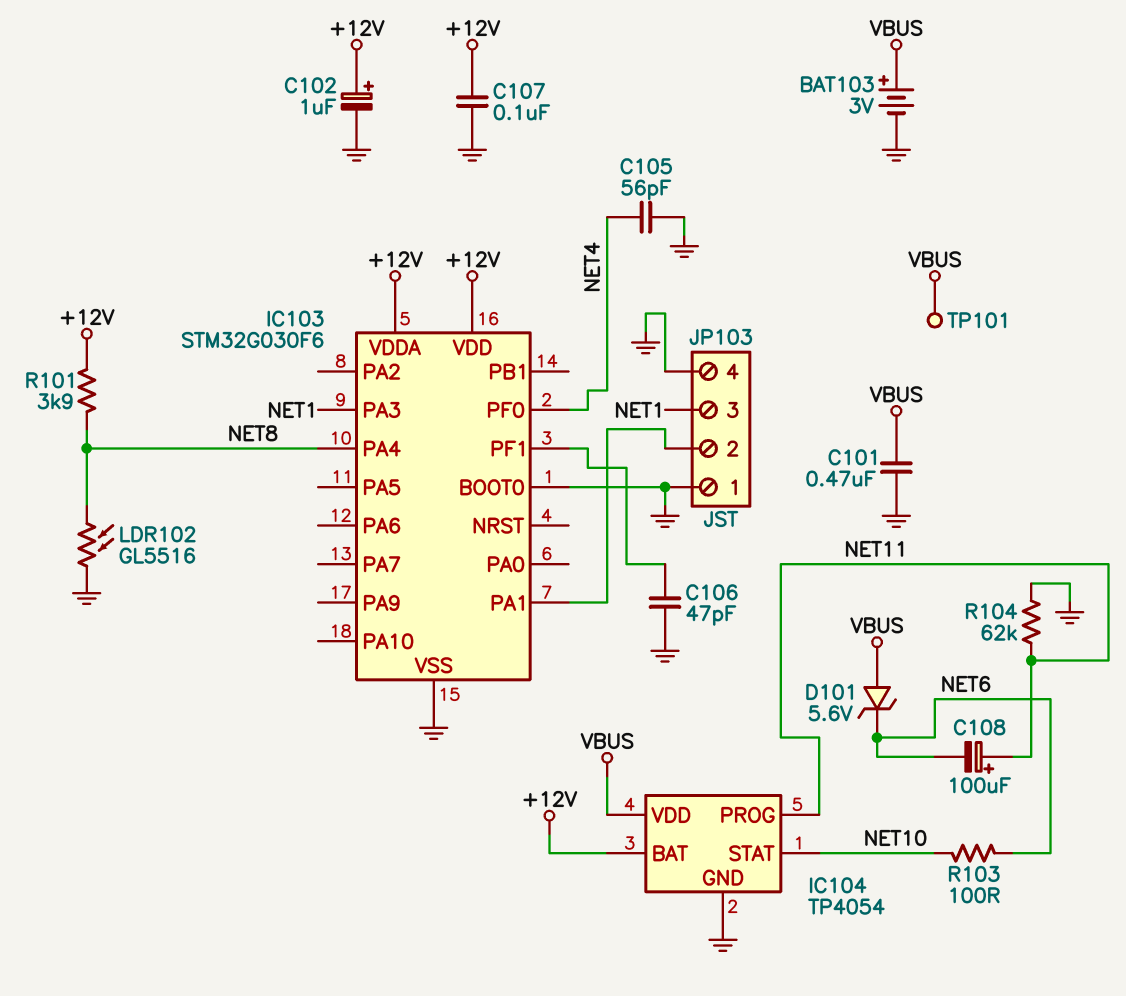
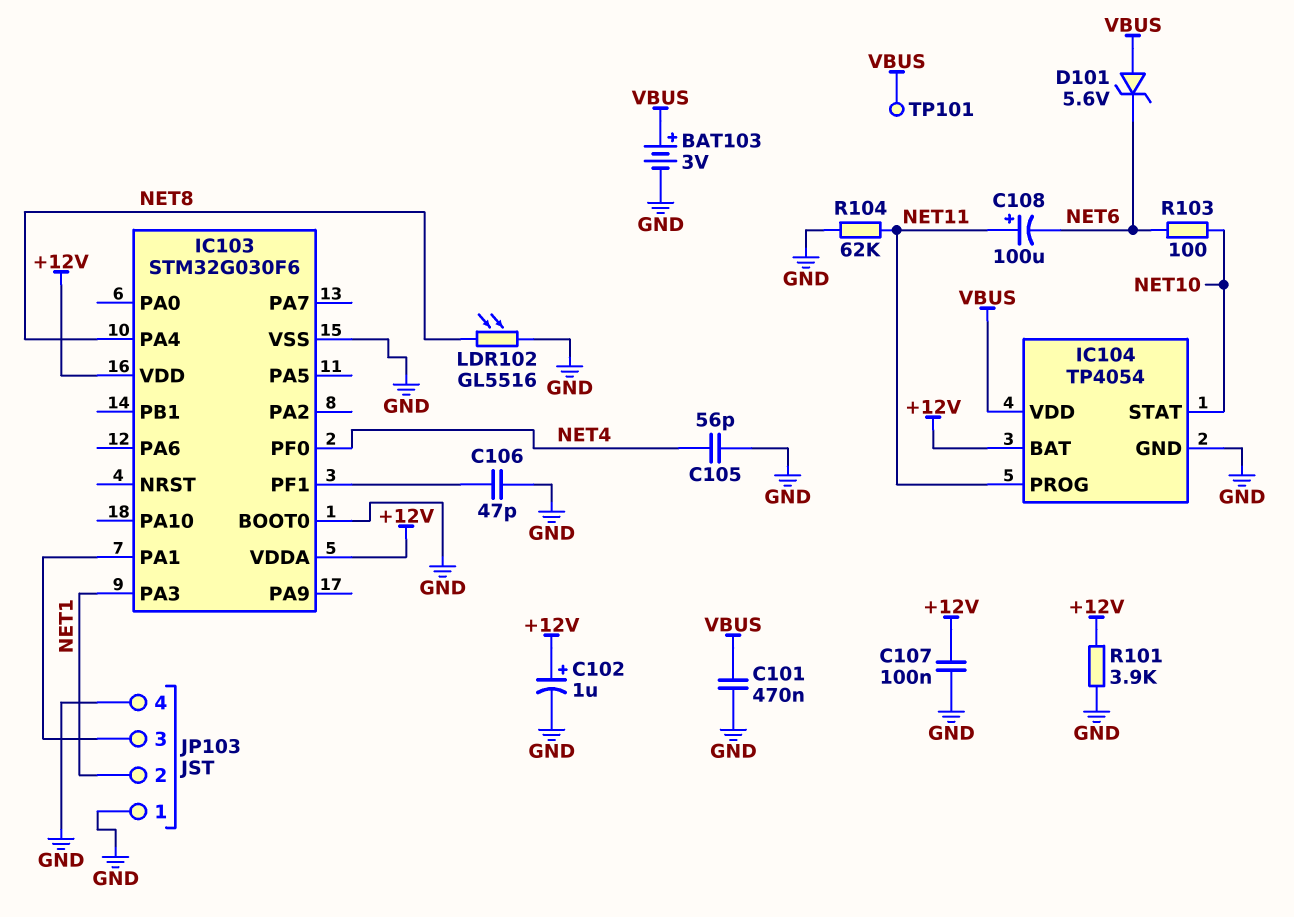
JP103 pin 2: IC103/PA1 -> NET1
JP103 pin 3: NET1 -> IC103/PA1
R101: 3.9k (+12V, NET8) -> 3.9k (+12V, GND)

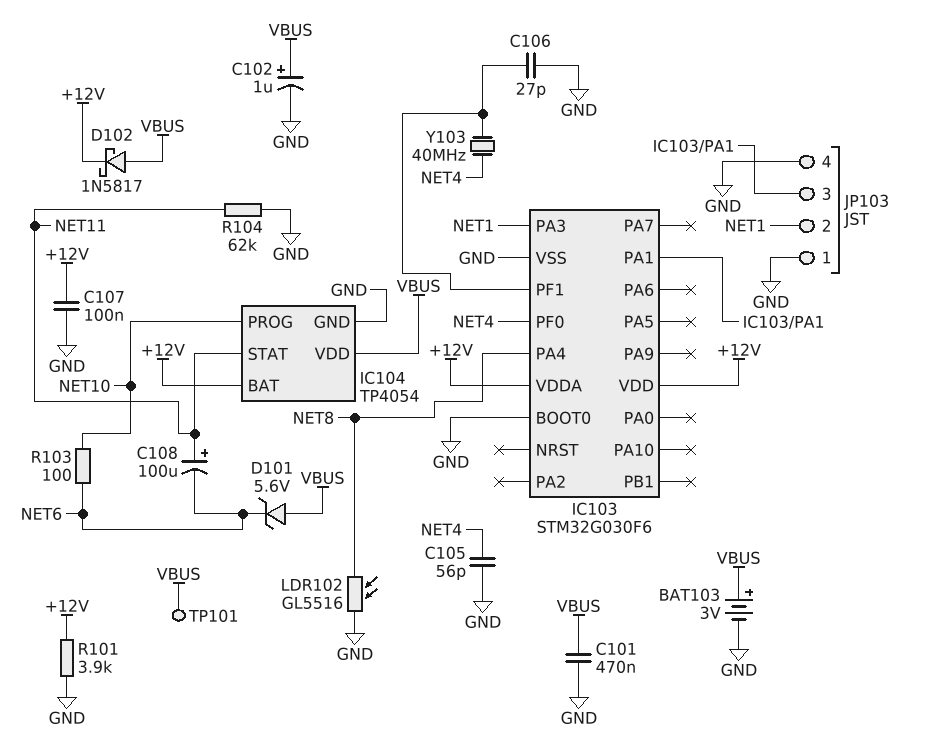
C102: 1uF (plus +12V, minus GND) -> 1uF (plus VBUS, minus GND)
C106: 47pF (GND, IC103/PF1) -> 27pF (GND, IC103/PF1)
D102: none -> schottky 1N5817 (A VBUS, K +12V)
IC104 pin PROG: NET11 -> NET10
IC104 pin STAT: NET10 -> NET11
Y103: none -> 40MHz (IC103/PF1, NET4)

